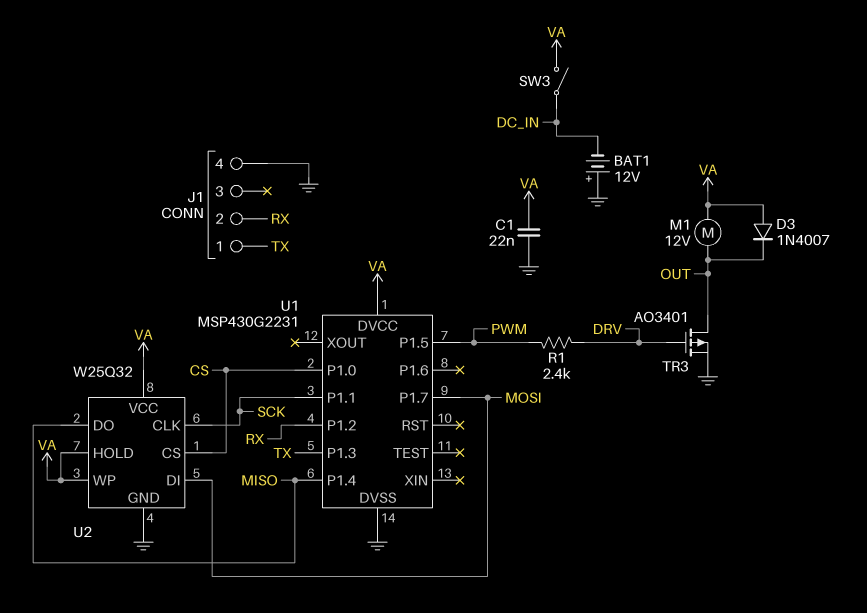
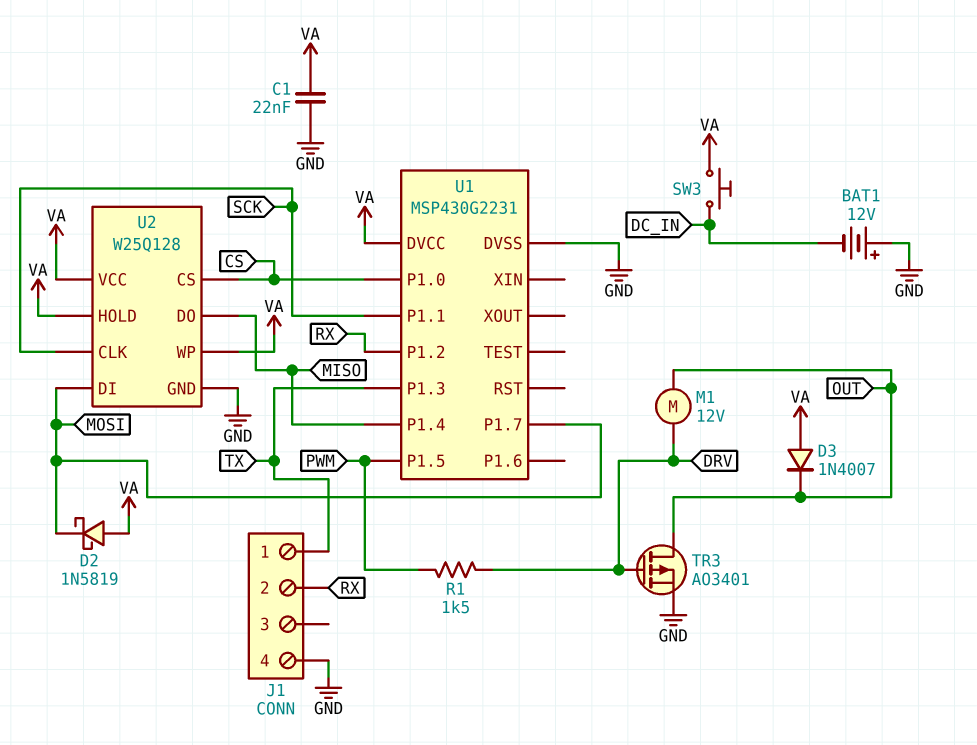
D2: none -> schottky 1N5819 (A VA, K MOSI)
M1: motor 12V (OUT, VA) -> motor 12V (DRV, OUT)
R1: 2.4k (DRV, PWM) -> 1.5k (DRV, PWM)
SW3: switch (DC_IN, VA) -> button (DC_IN, VA)
U2: W25Q32 -> W25Q128

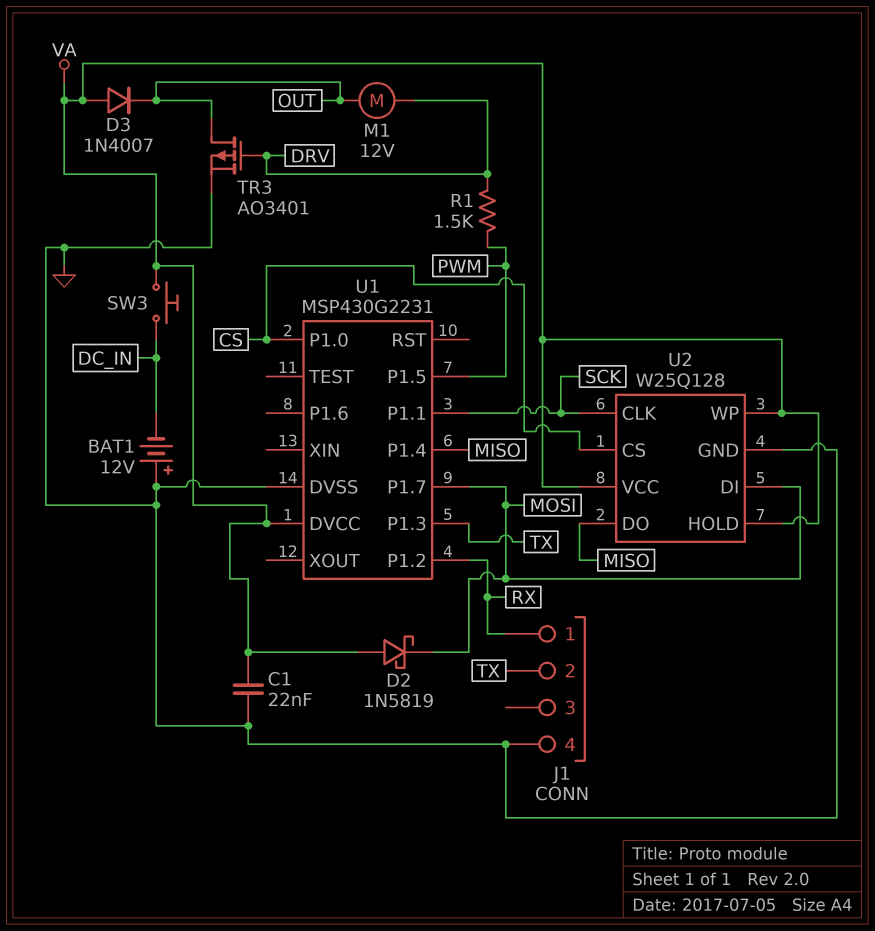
J1 pin 1: TX -> RX
J1 pin 2: RX -> TX

